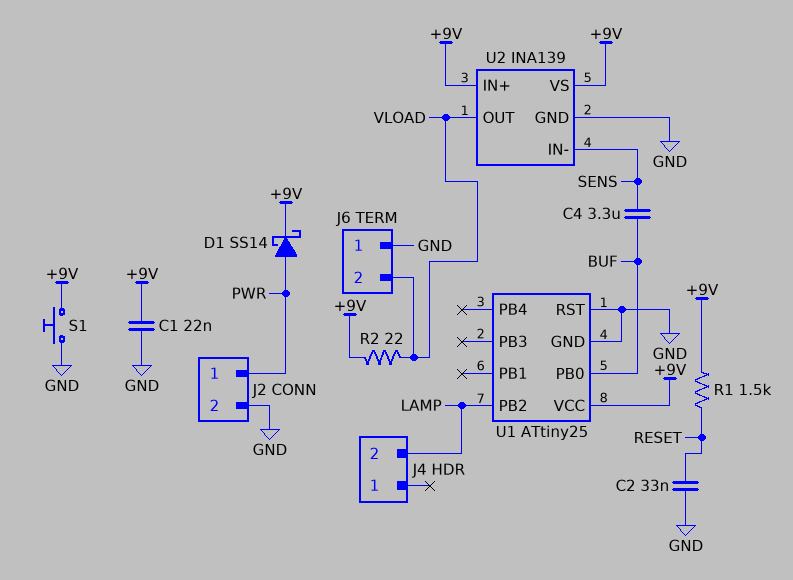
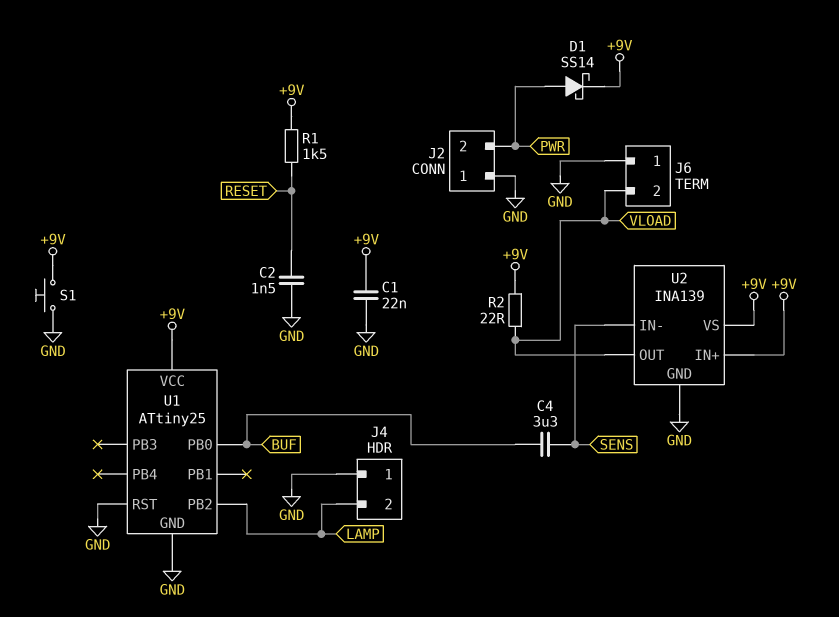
C2: 33nF (GND, RESET) -> 1.5nF (GND, RESET)
J2 pin 1: PWR -> GND
J2 pin 2: GND -> PWR
J4 pin 1: none -> GND

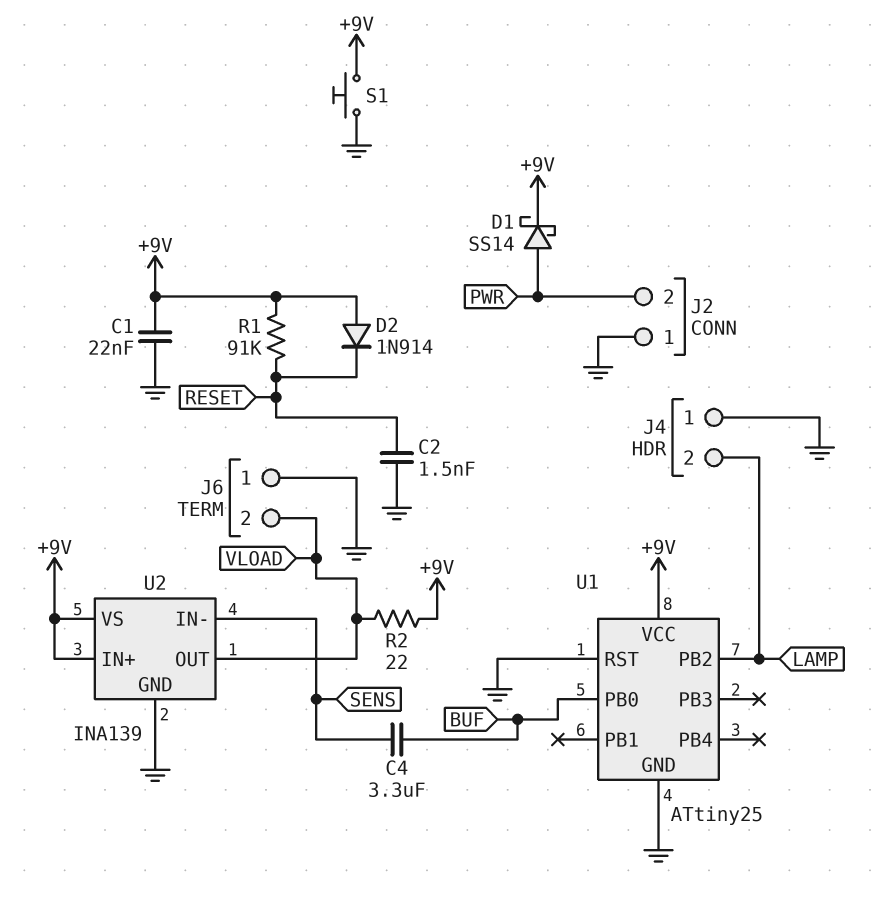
D2: none -> diode 1N914 (A +9V, K RESET)
R1: 1.5k (+9V, RESET) -> 91k (+9V, RESET)

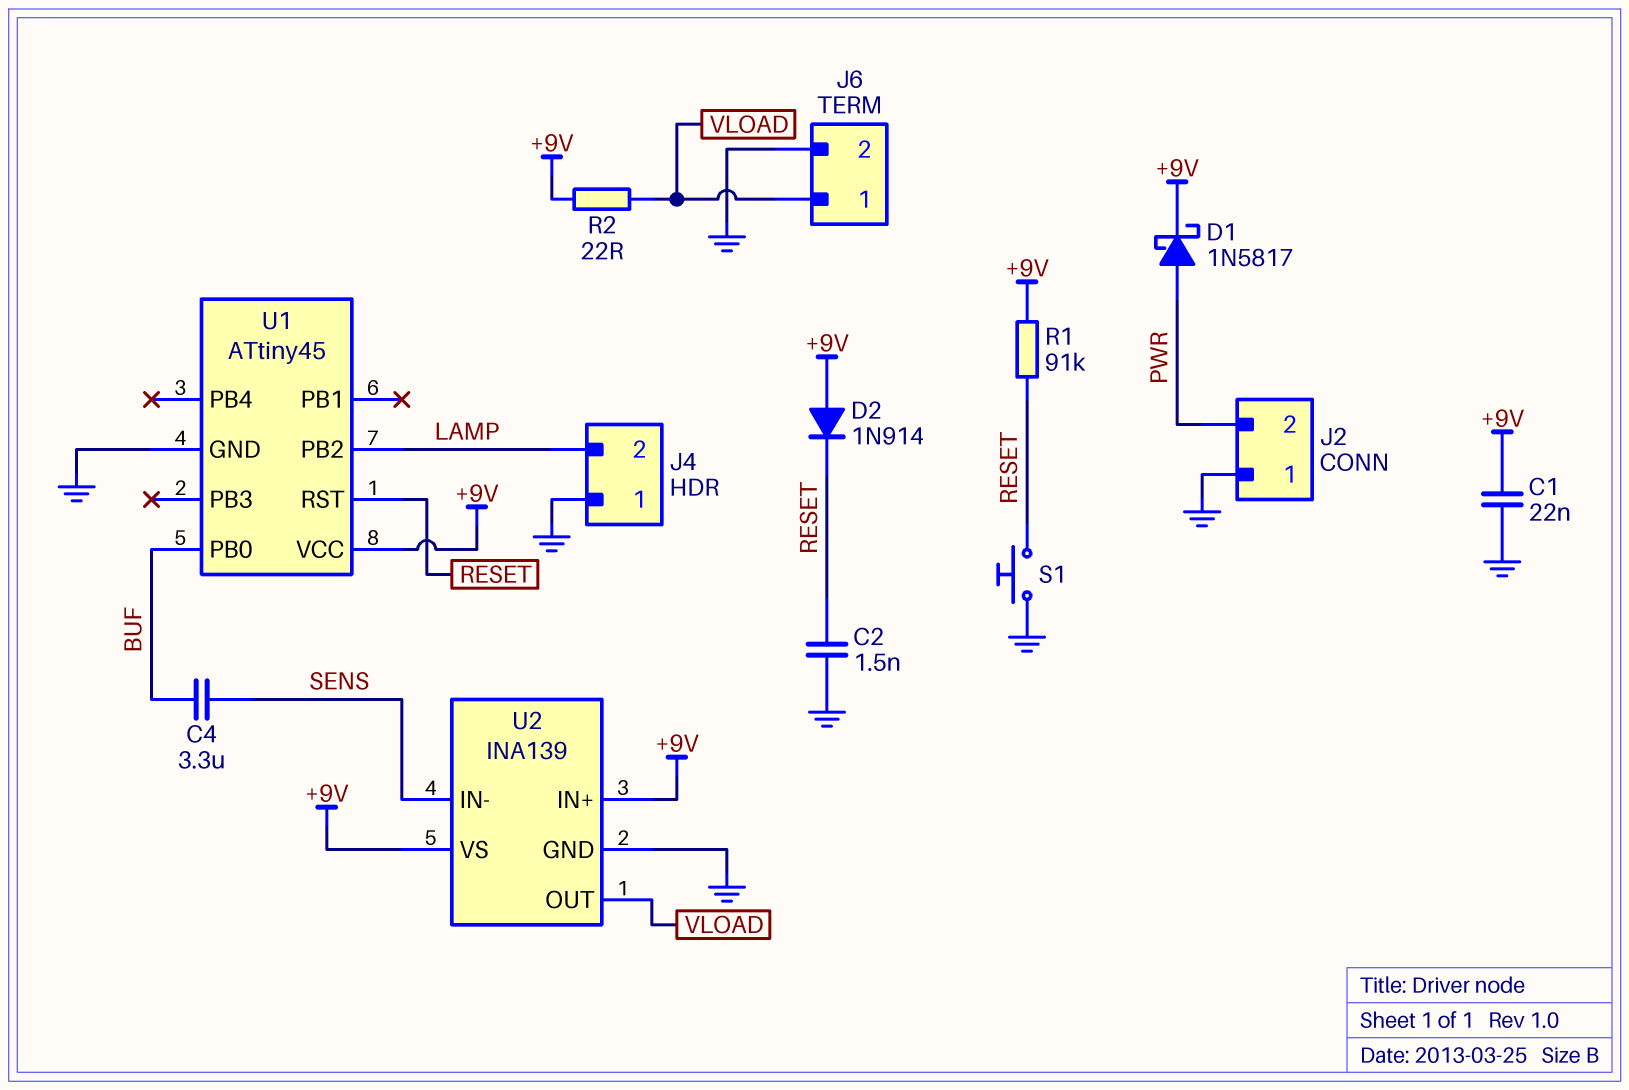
D1: schottky SS14 (A PWR, K +9V) -> schottky 1N5817 (A PWR, K +9V)
J6 pin 1: GND -> VLOAD
J6 pin 2: VLOAD -> GND
S1: button (+9V, GND) -> button (GND, RESET)
U1: ATtiny25 -> ATtiny45
U1 pin RST: GND -> RESET

